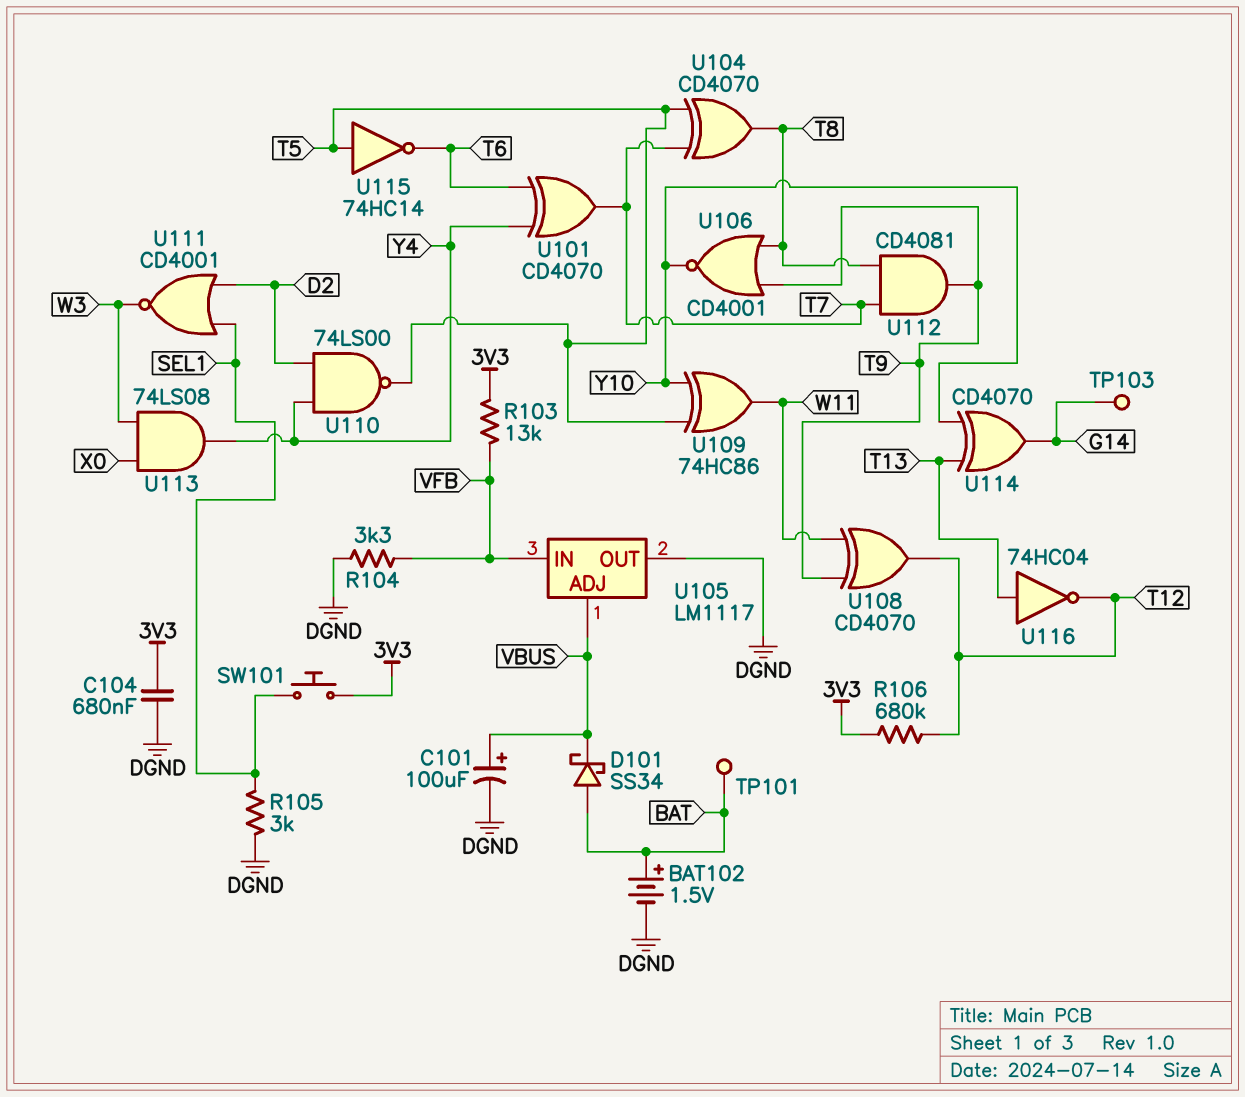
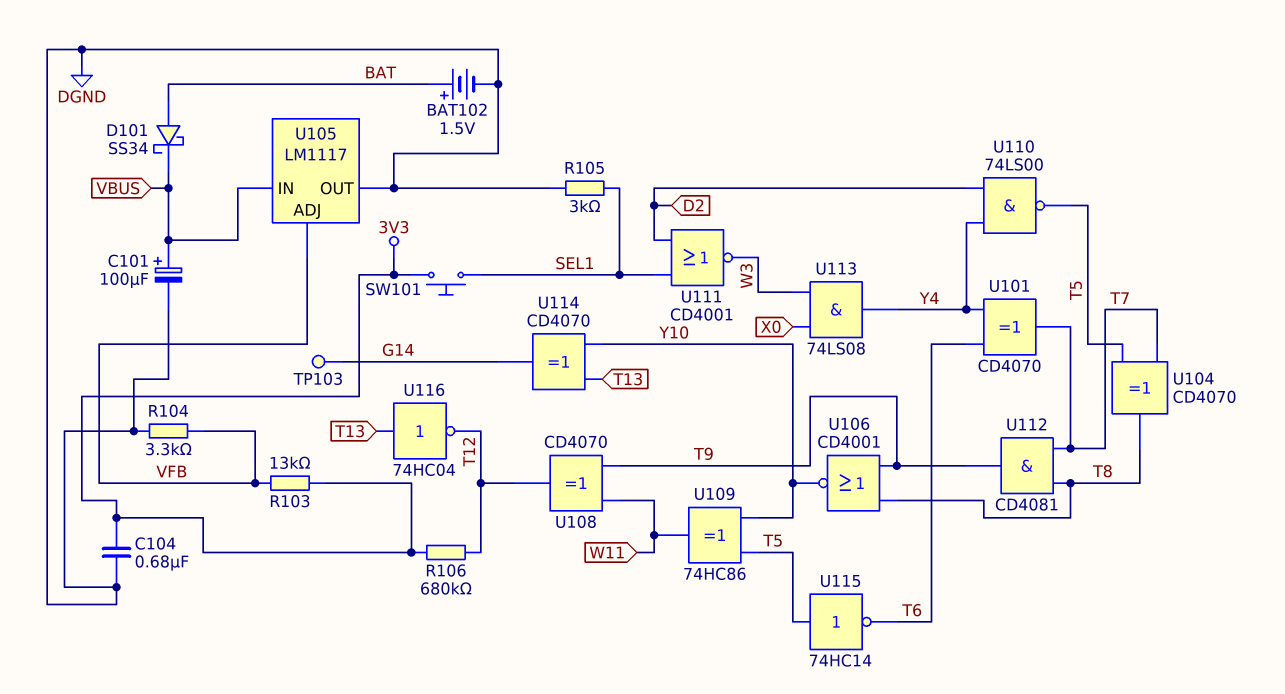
TP101: test point (BAT) -> none
U105 pin ADJ: VBUS -> VFB
U105 pin IN: VFB -> VBUS

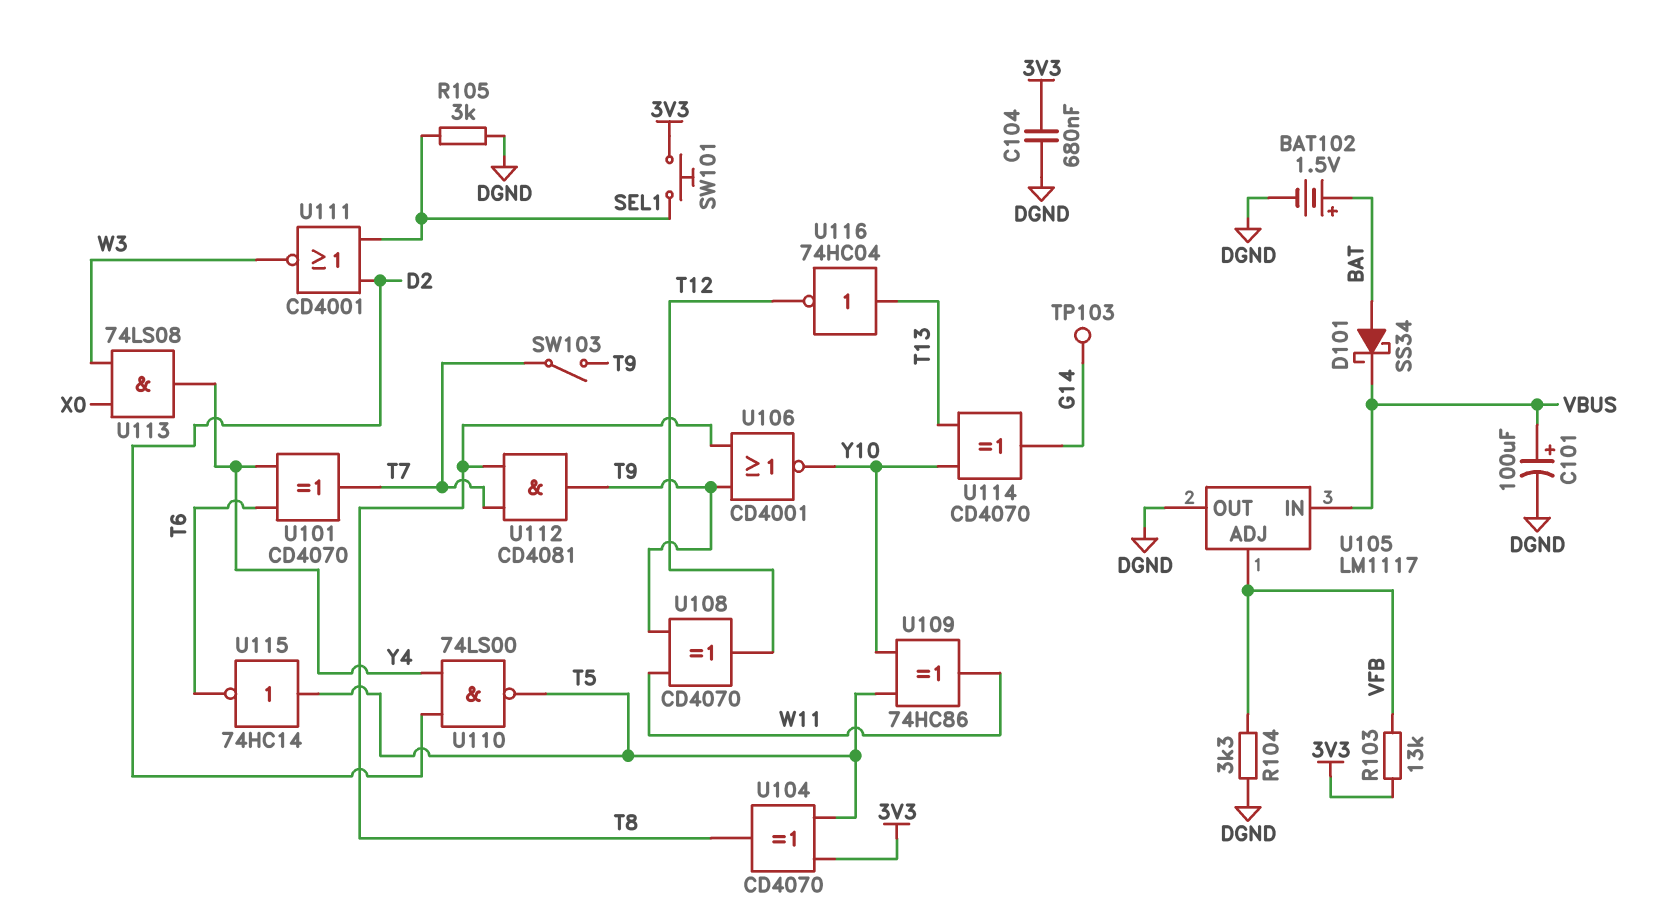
R106: 680k (3V3, T12) -> none
SW103: none -> switch (T7, T9)
U104: XOR CD4070 (in T5, in T7, out T8) -> XOR CD4070 (in 3V3, in T5, out T8)

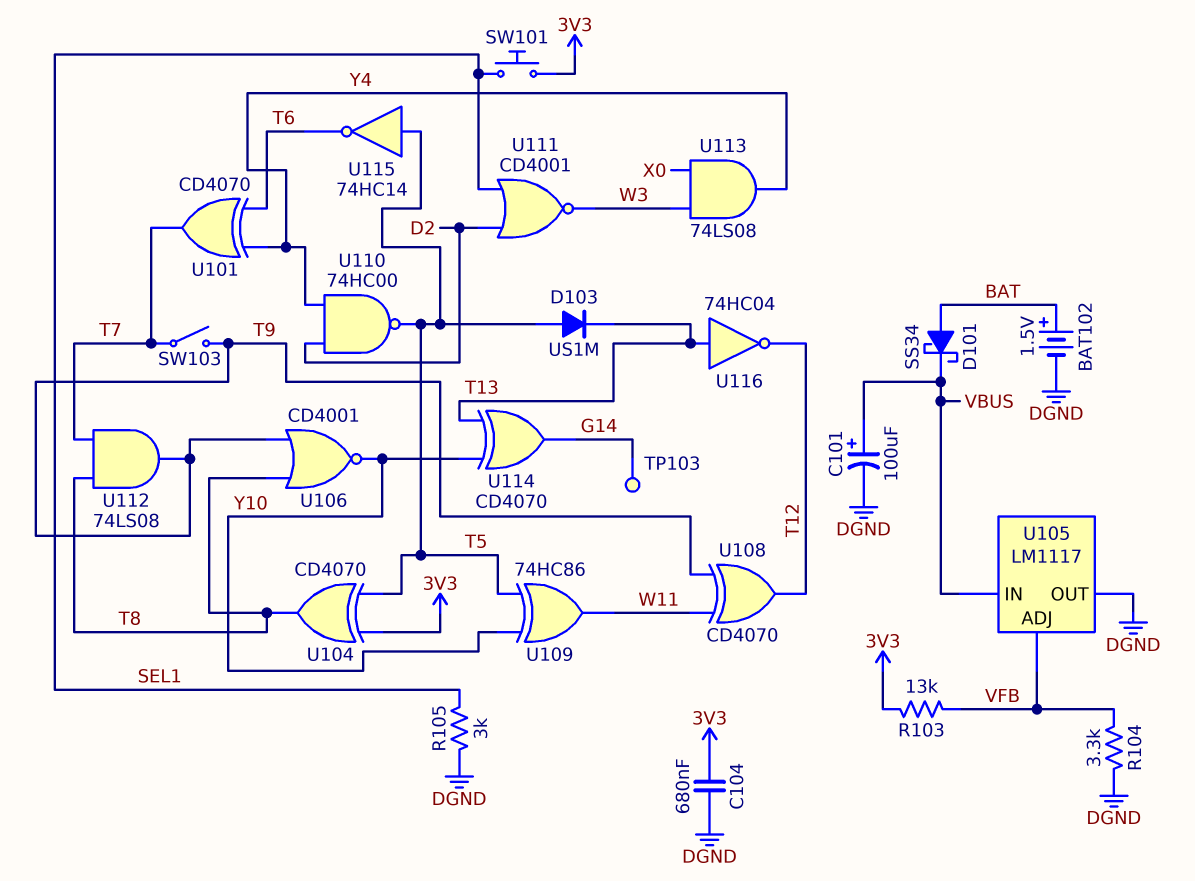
D103: none -> diode US1M (A T5, K T13)
U110: NAND 74LS00 (in D2, in Y4, out T5) -> NAND 74HC00 (in D2, in Y4, out T5)
U112: AND CD4081 (in T7, in T8, out T9) -> AND 74LS08 (in T7, in T8, out T9)

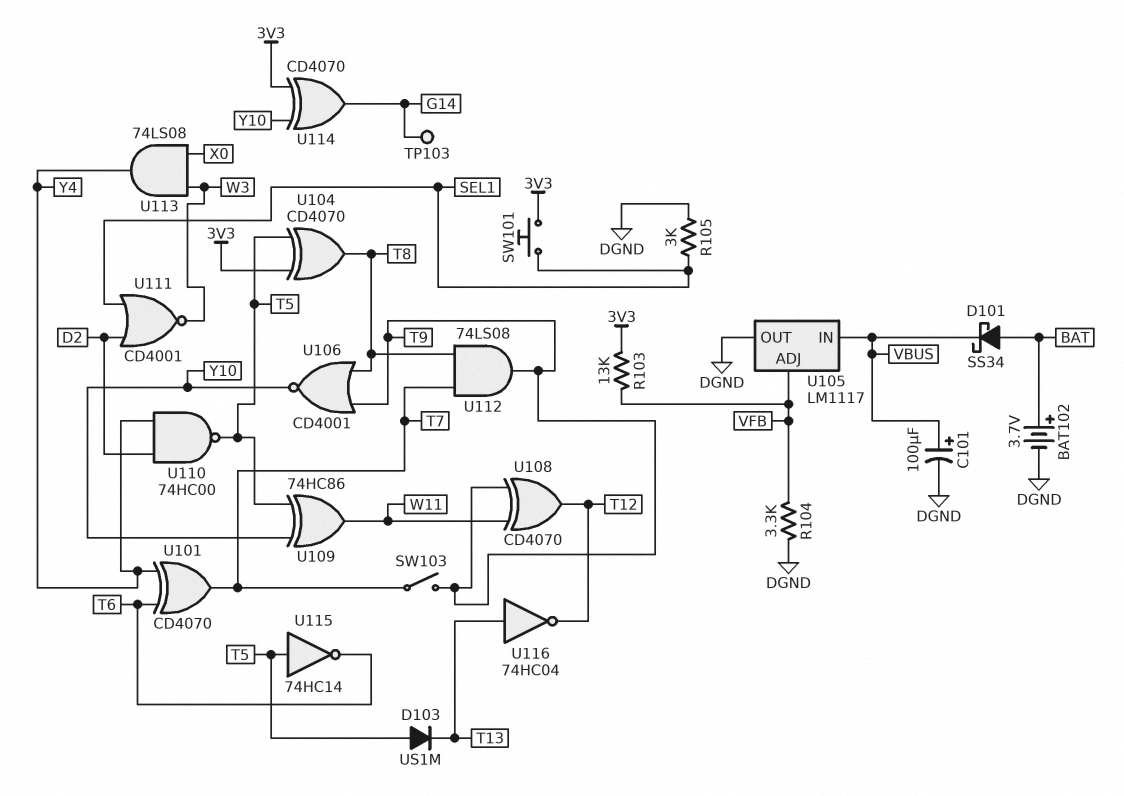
BAT102: 1.5V (plus BAT, minus DGND) -> 3.7V (plus BAT, minus DGND)
C104: 680nF (3V3, DGND) -> none
U114: XOR CD4070 (in T13, in Y10, out G14) -> XOR CD4070 (in 3V3, in Y10, out G14)

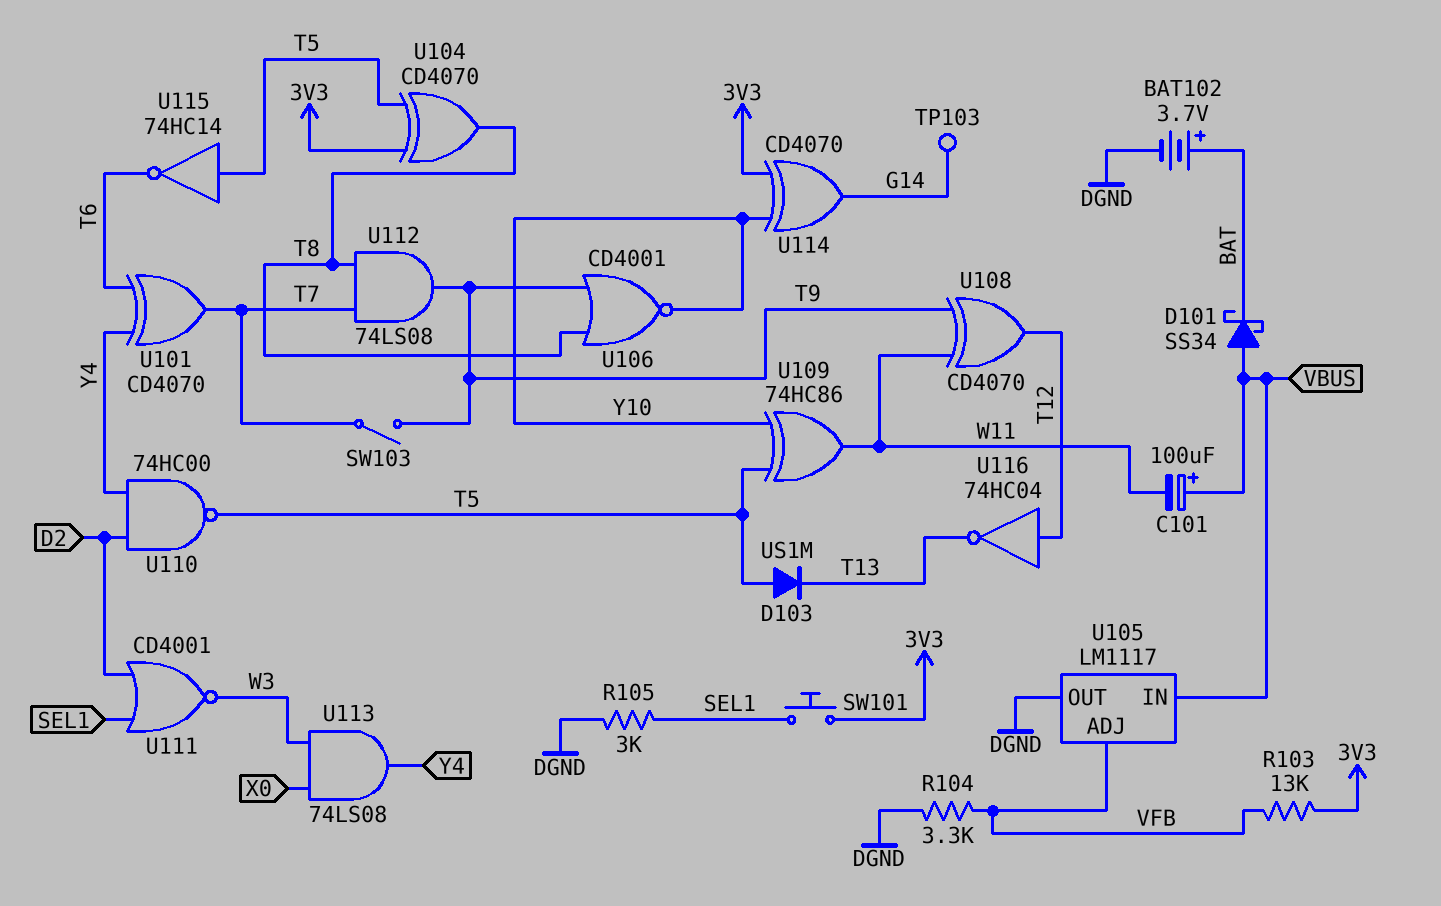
C101: 100uF (plus VBUS, minus DGND) -> 100uF (plus VBUS, minus W11)
D101: schottky SS34 (A BAT, K VBUS) -> schottky SS34 (A VBUS, K BAT)
U116: NOT 74HC04 (in T13, out T12) -> NOT 74HC04 (in T12, out T13)

